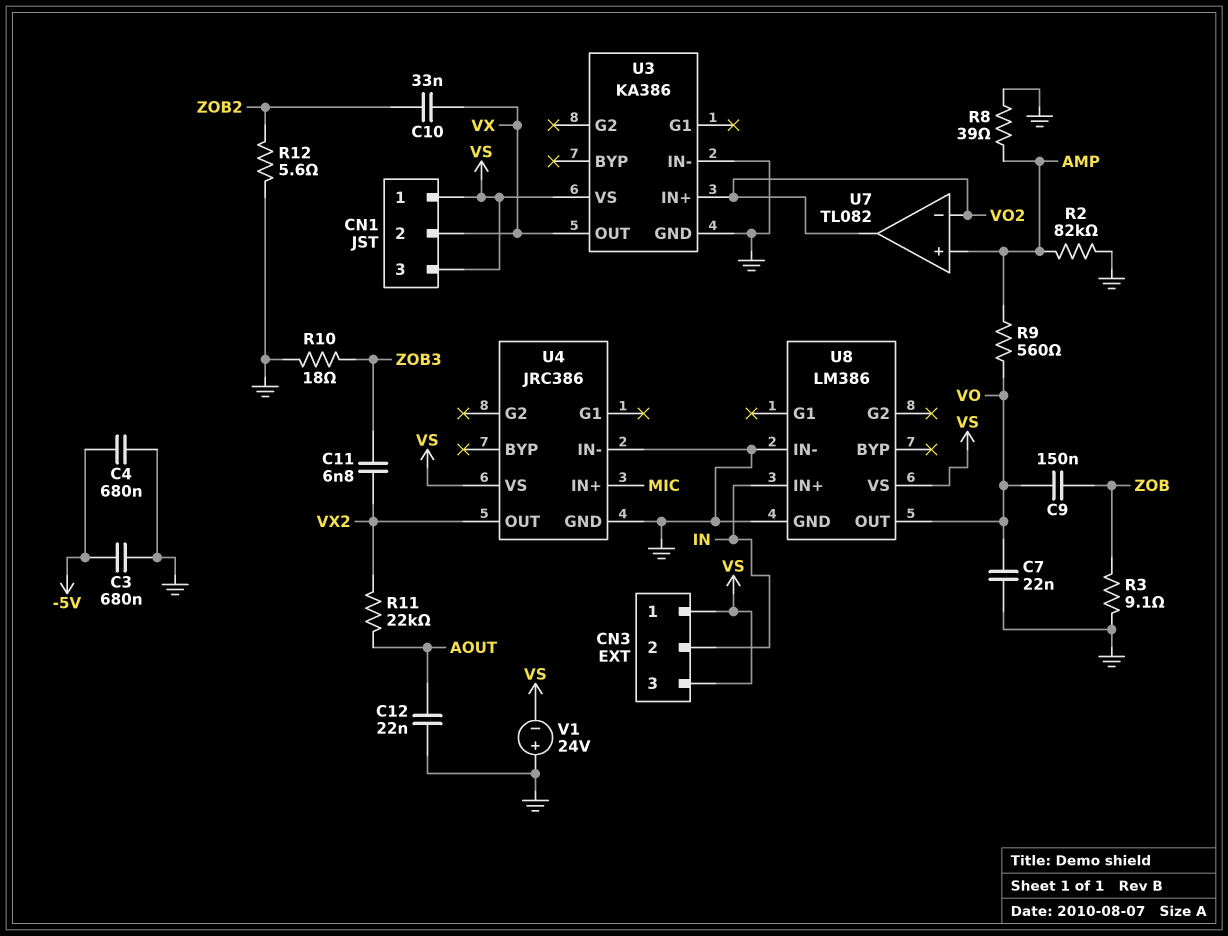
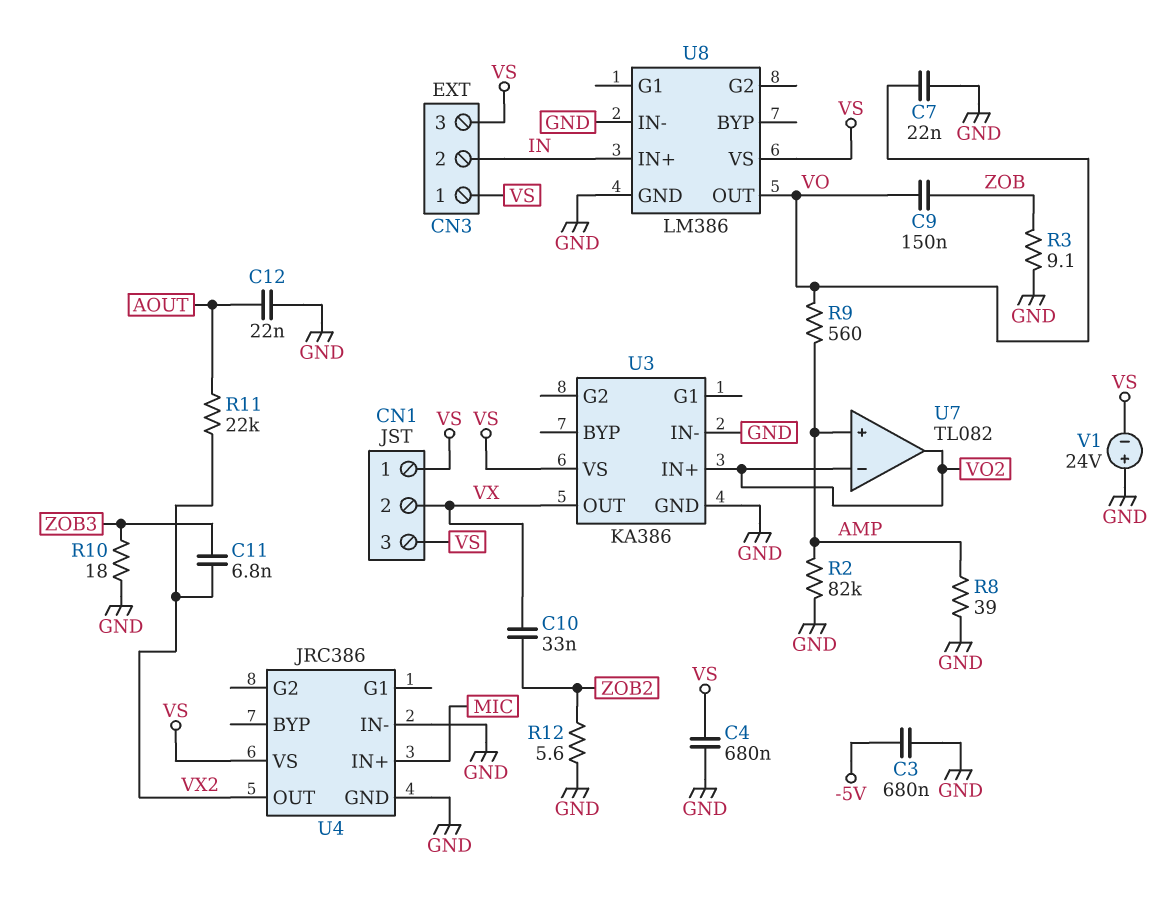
C4: 680nF (-5V, GND) -> 680nF (GND, VS)

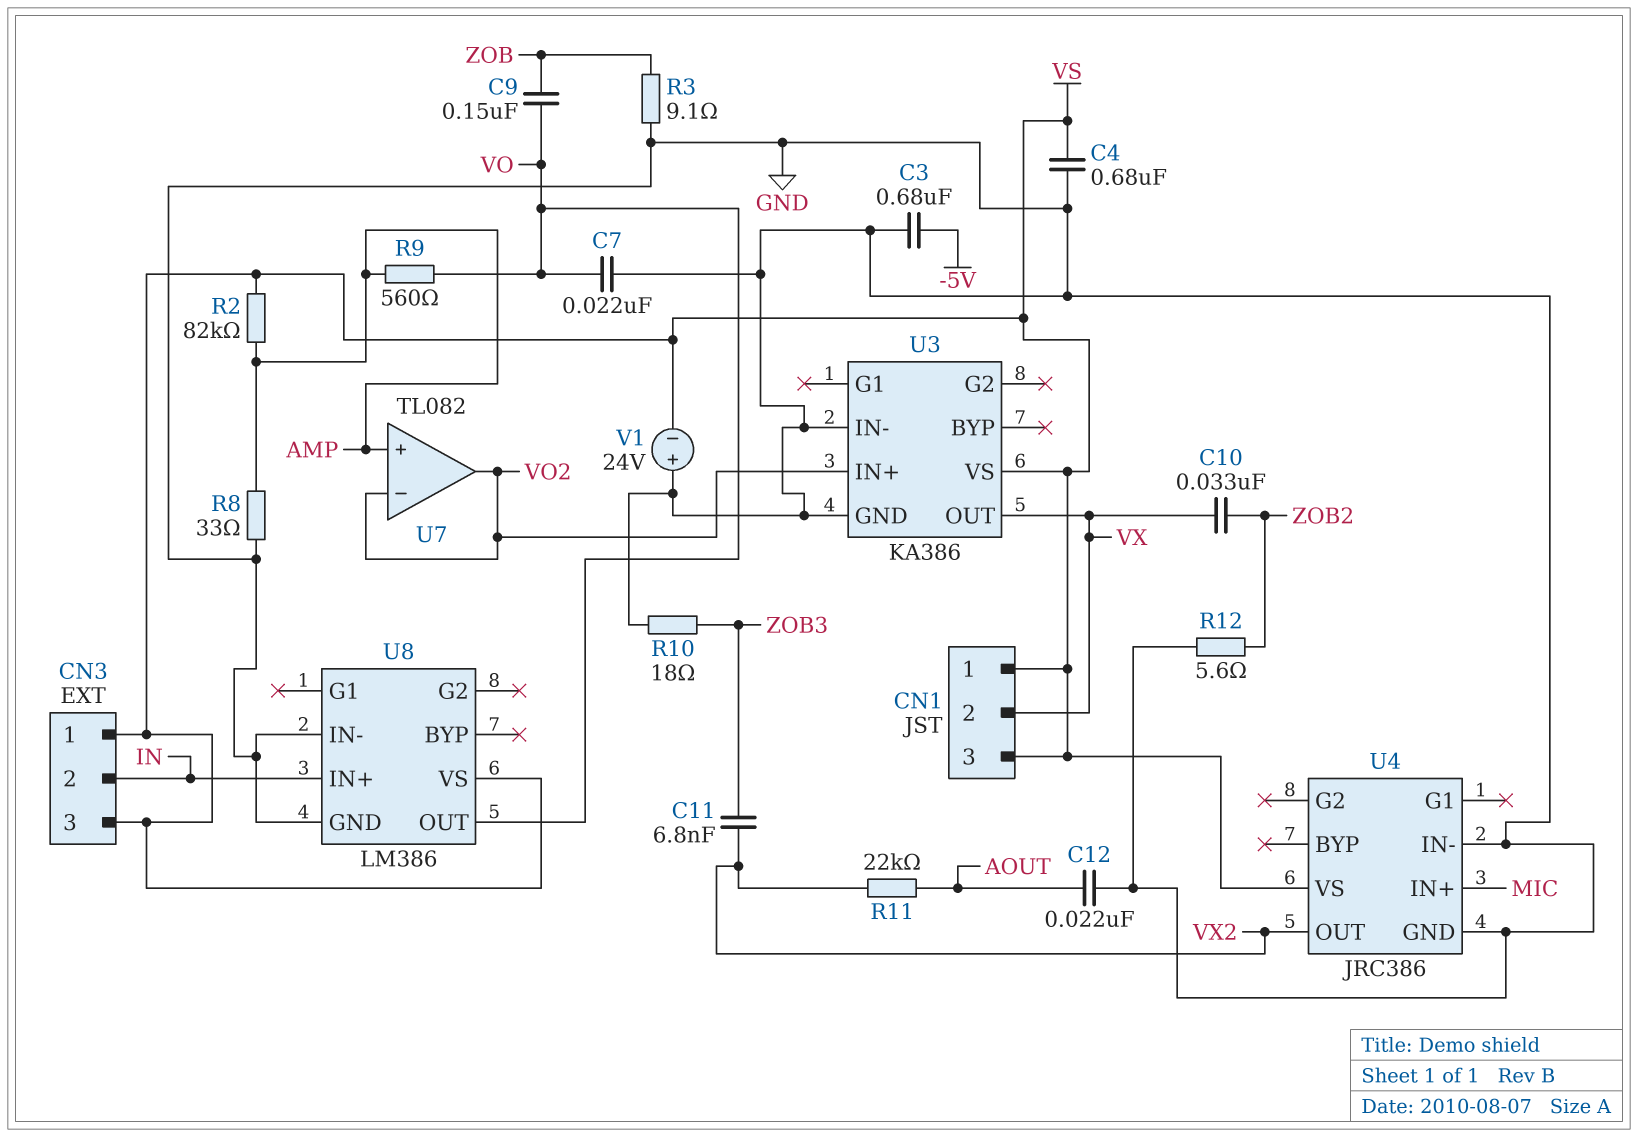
R2: 82k (AMP, GND) -> 82k (AMP, VS)
R8: 39 (AMP, GND) -> 33 (AMP, GND)

